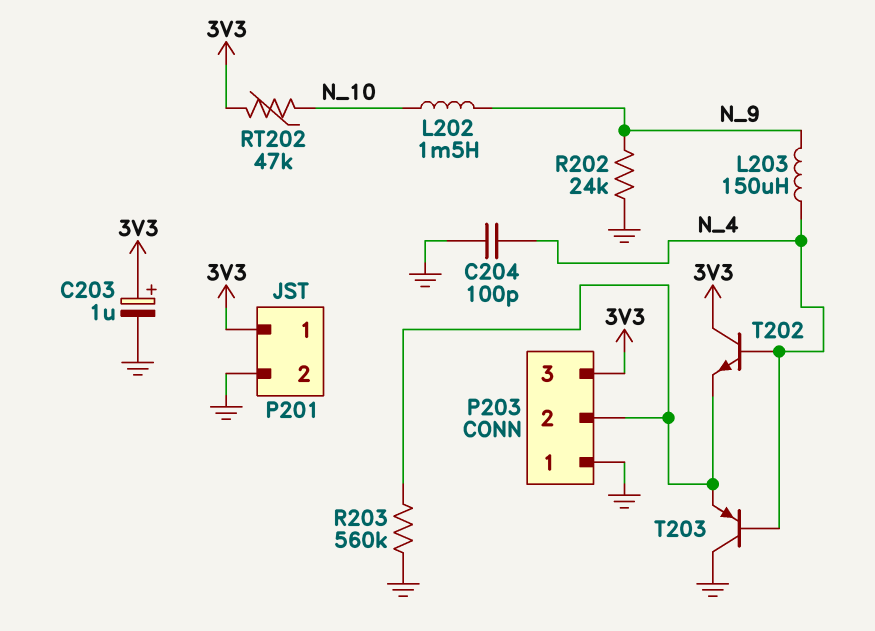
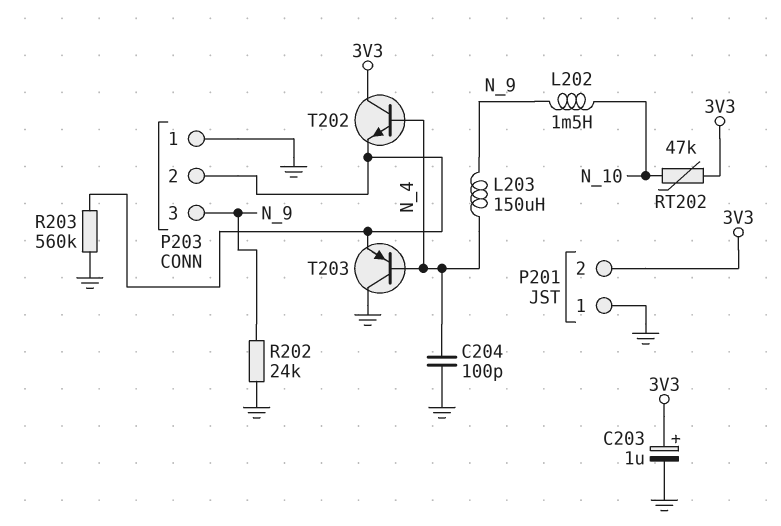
P201 pin 1: 3V3 -> GND
P201 pin 2: GND -> 3V3
P203 pin 3: 3V3 -> N_9

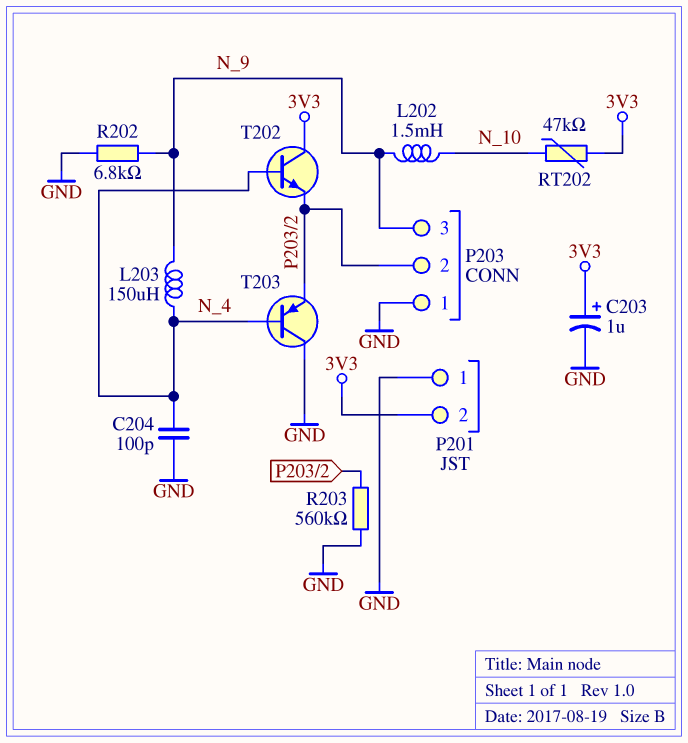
R202: 24k (GND, N_9) -> 6.8k (GND, N_9)

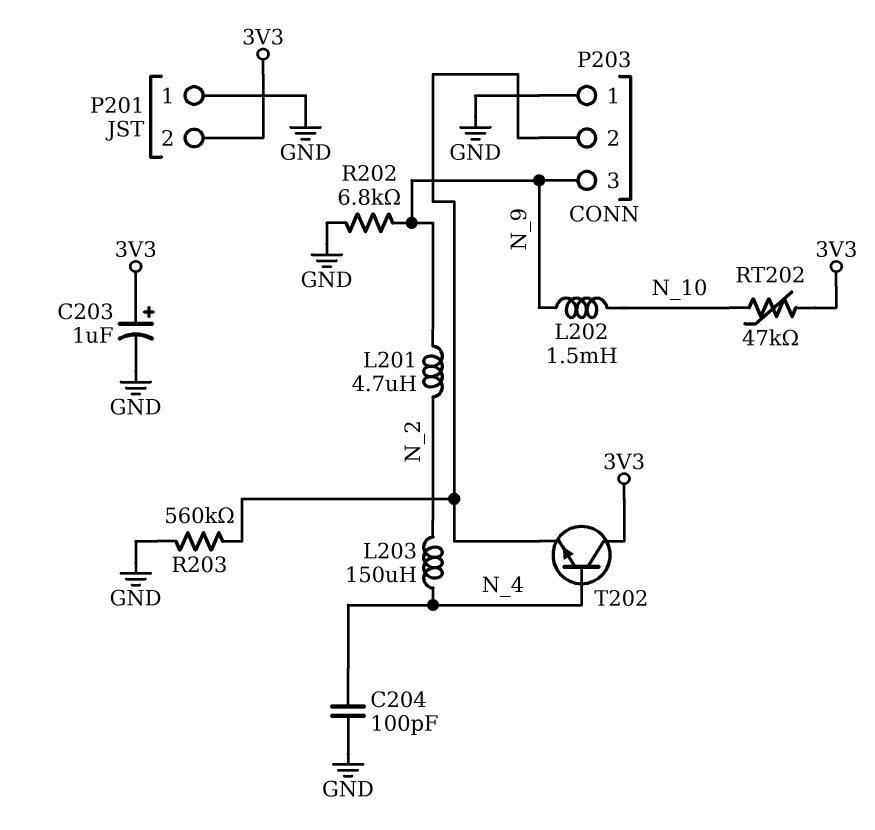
L201: none -> 4.7uH (N_2, N_9)
L203: 150uH (N_4, N_9) -> 150uH (N_2, N_4)
T203: PNP (B N_4, C GND, E P203/2) -> none

